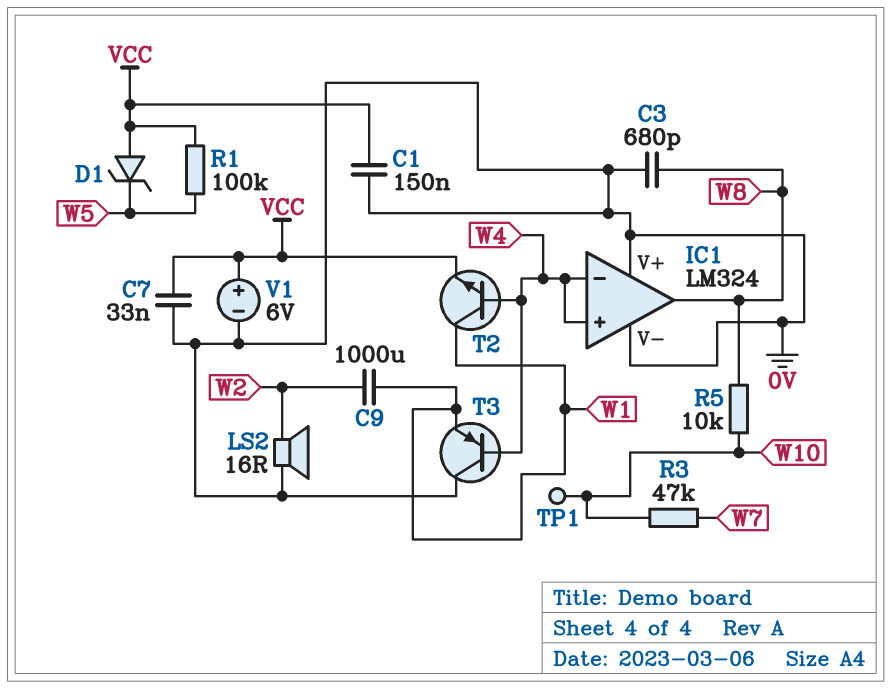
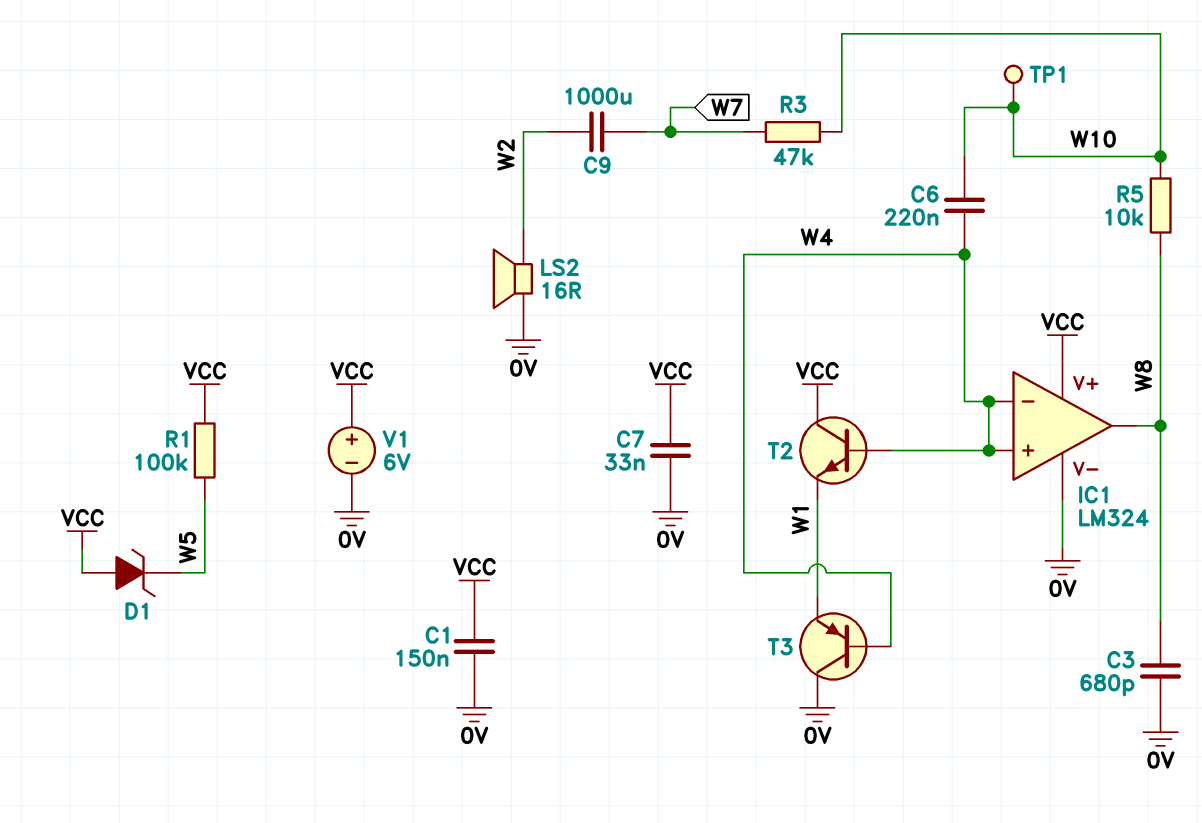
C6: none -> 220nF (W4, W10)
C9: 1000uF (W1, W2) -> 1000uF (W2, W7)
IC1 pin V+: 0V -> VCC
T2: NPN (B W4, C W1, E VCC) -> NPN (B W4, C VCC, E W1)

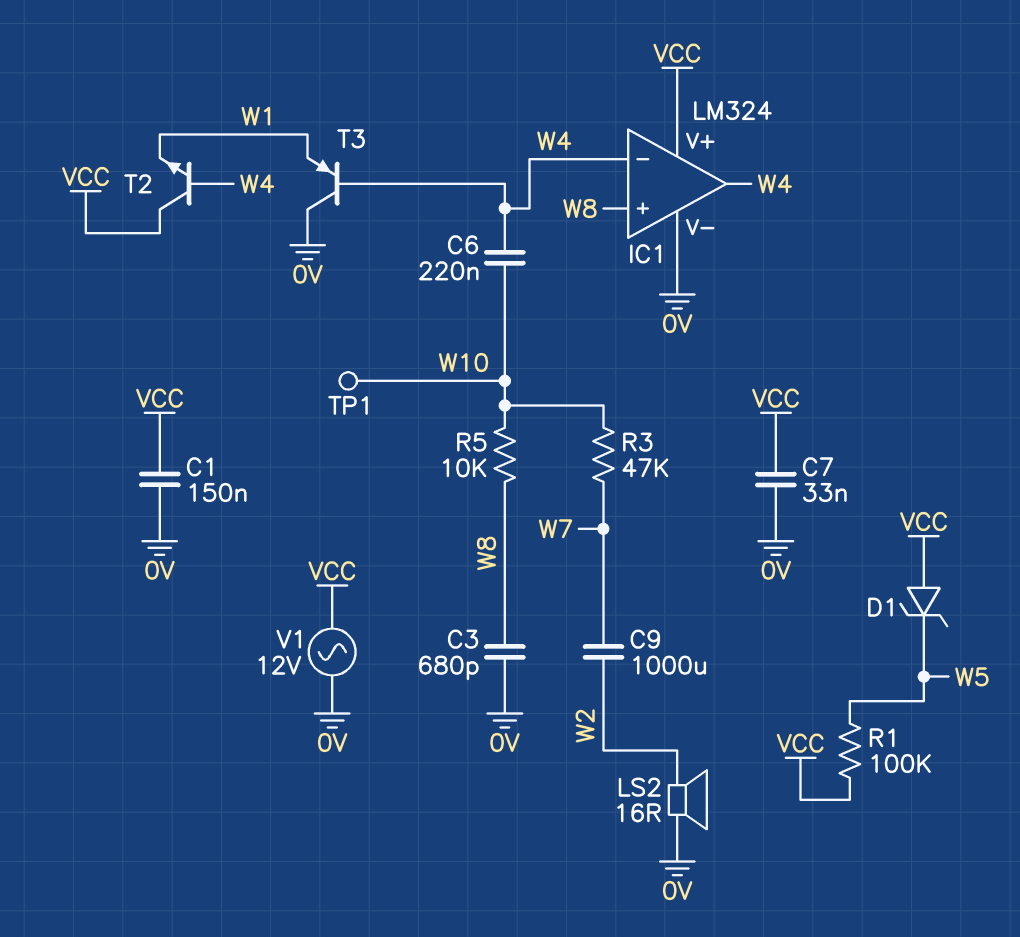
IC1 pin in+: W4 -> W8
IC1 pin out: W8 -> W4
V1: 6V (plus VCC, minus 0V) -> AC 12V (0V, VCC)

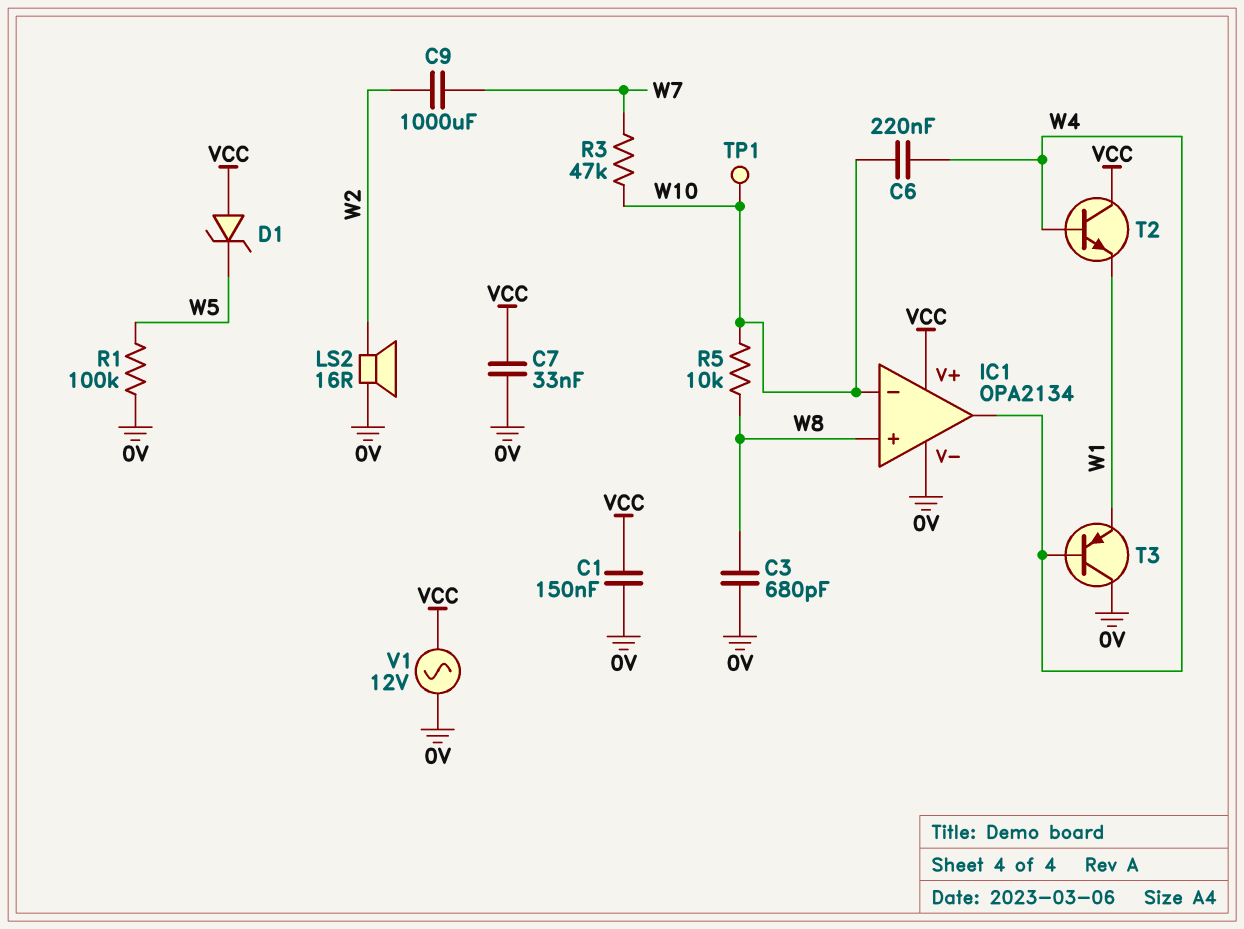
IC1: LM324 -> OPA2134
IC1 pin in-: W4 -> W10
R1: 100k (VCC, W5) -> 100k (0V, W5)

